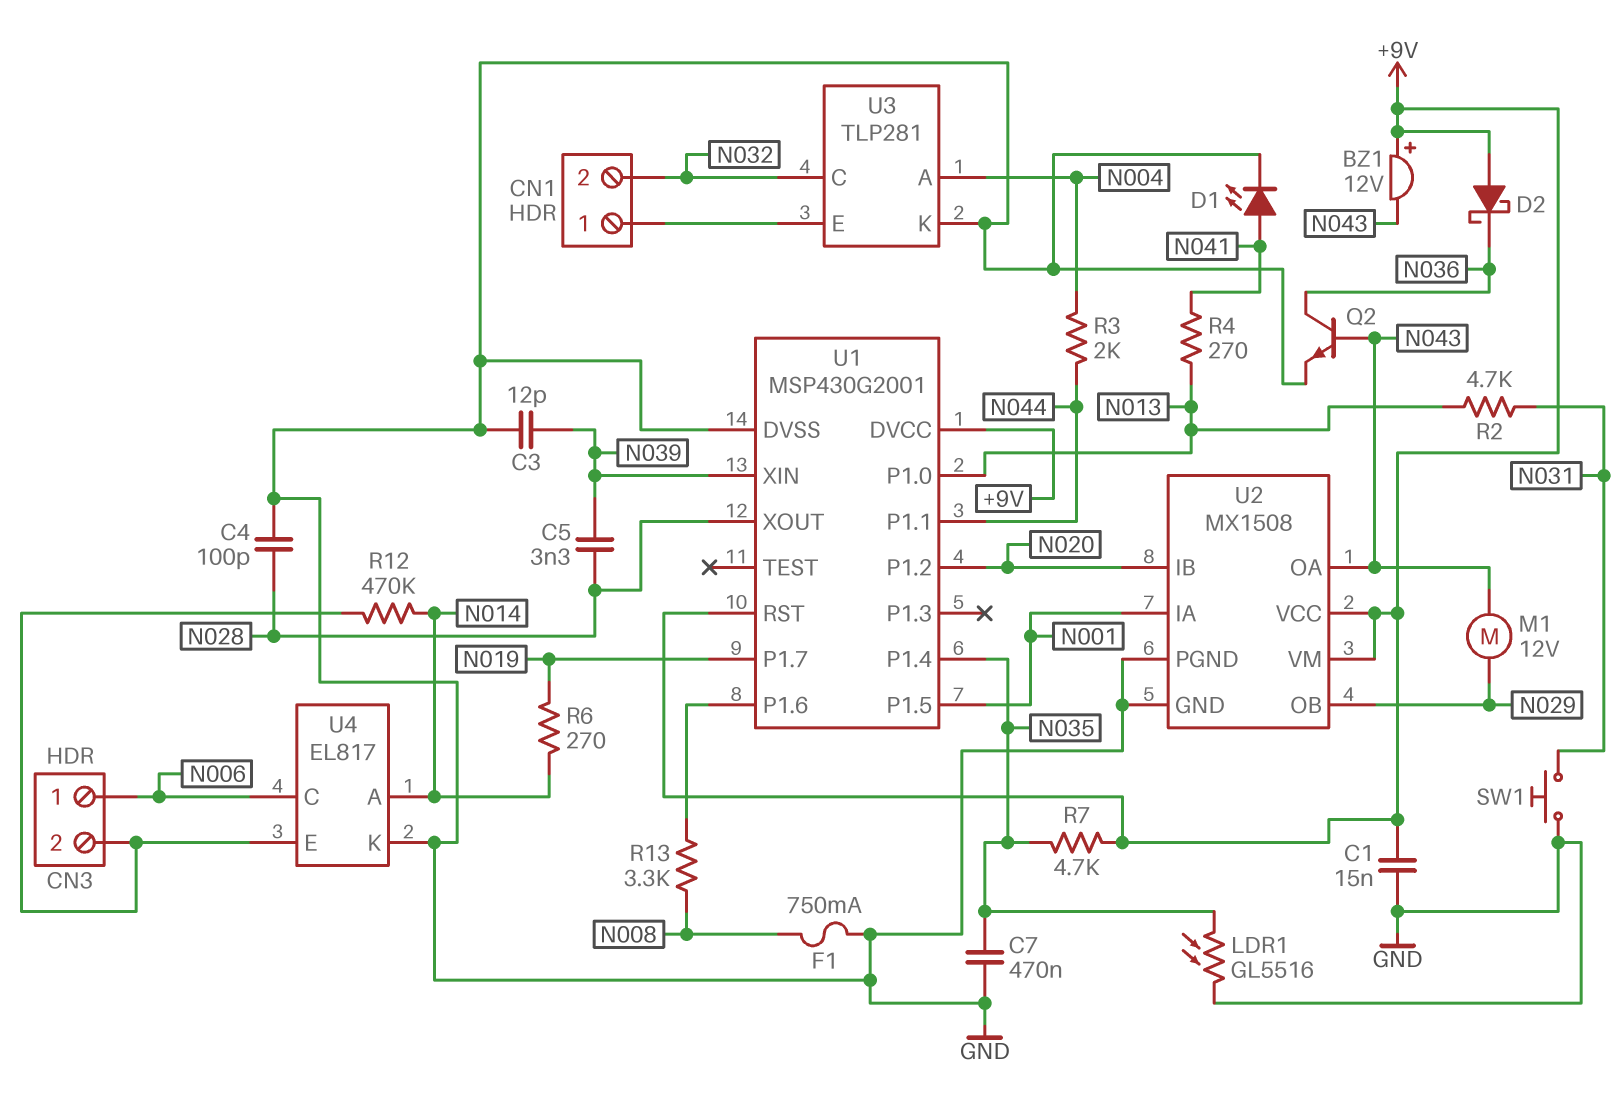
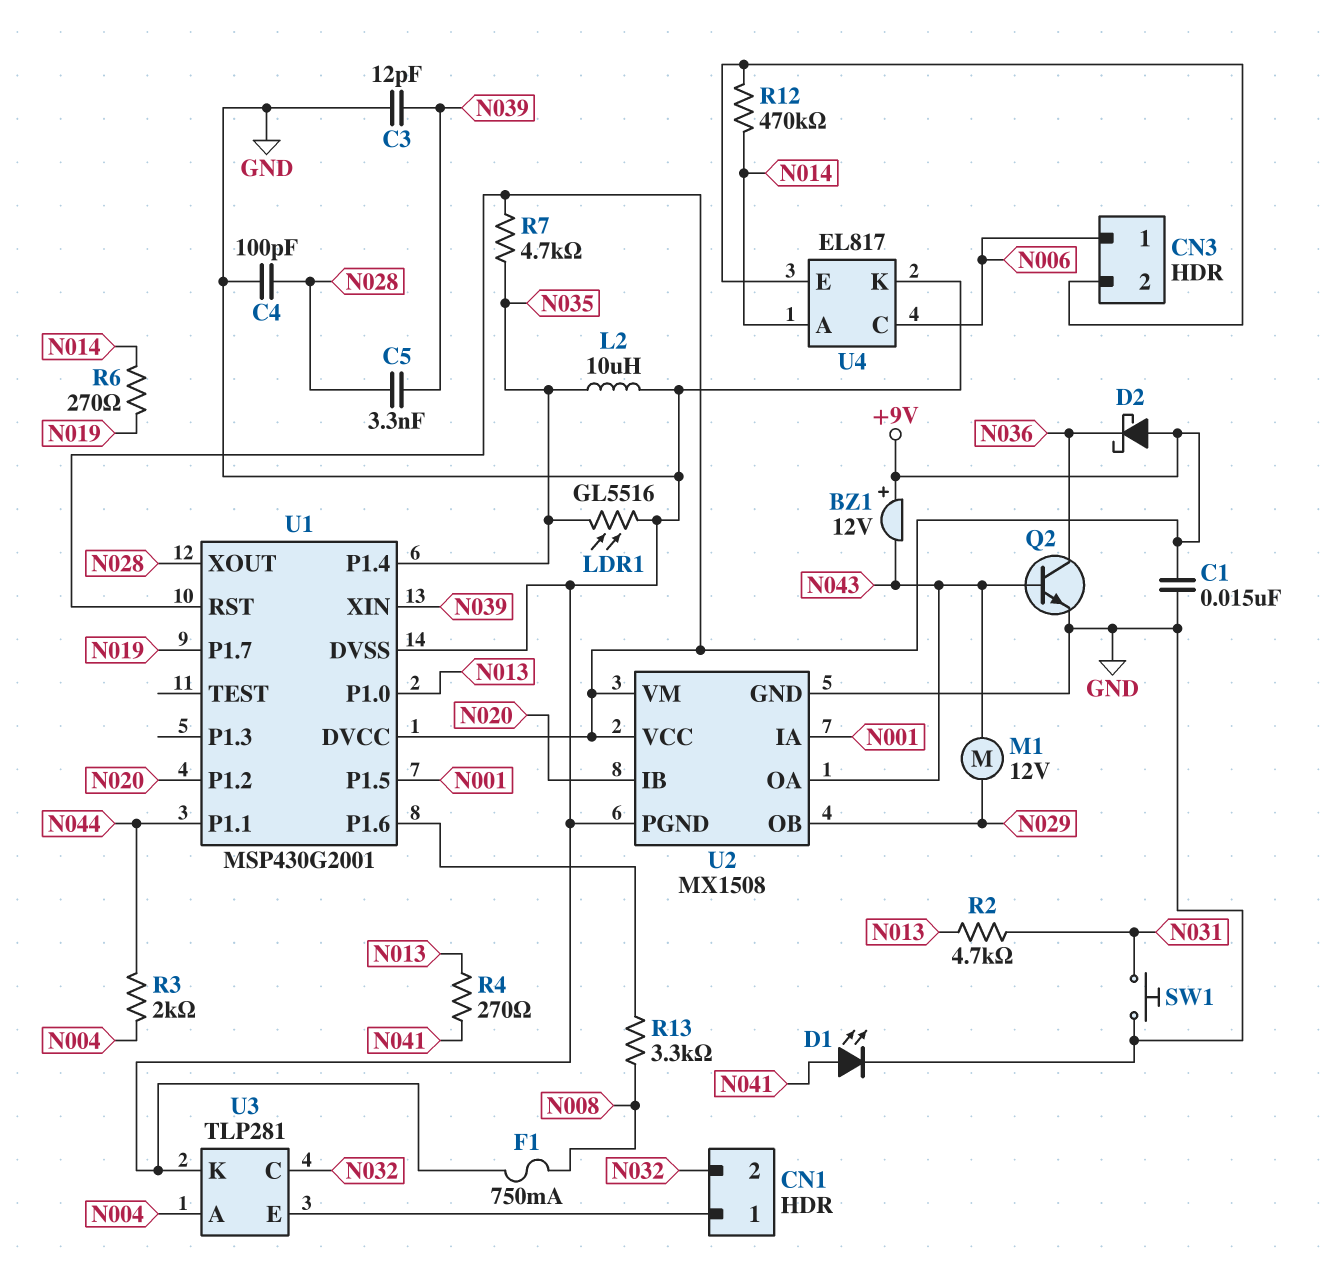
C7: 470nF (GND, N035) -> none
L2: none -> 10uH (GND, N035)

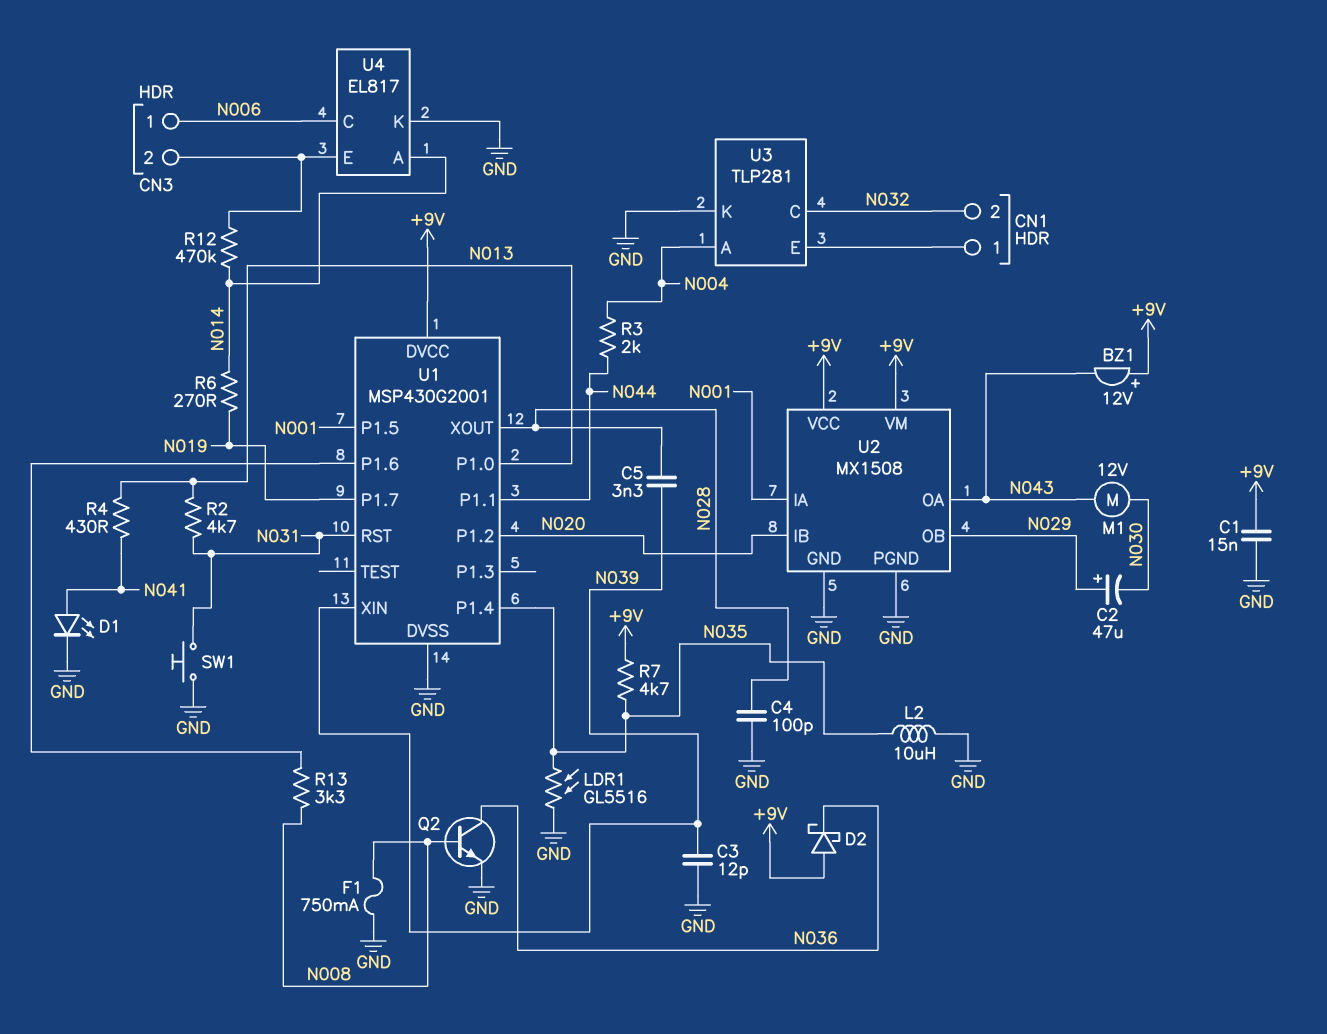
C2: none -> 47uF (plus N029, minus N030)
M1: motor 12V (N029, N043) -> motor 12V (N030, N043)
Q2: NPN (B N043, C N036, E GND) -> NPN (B N008, C N036, E GND)
R4: 270 (N013, N041) -> 430 (N013, N041)
U1 pin RST: +9V -> N031

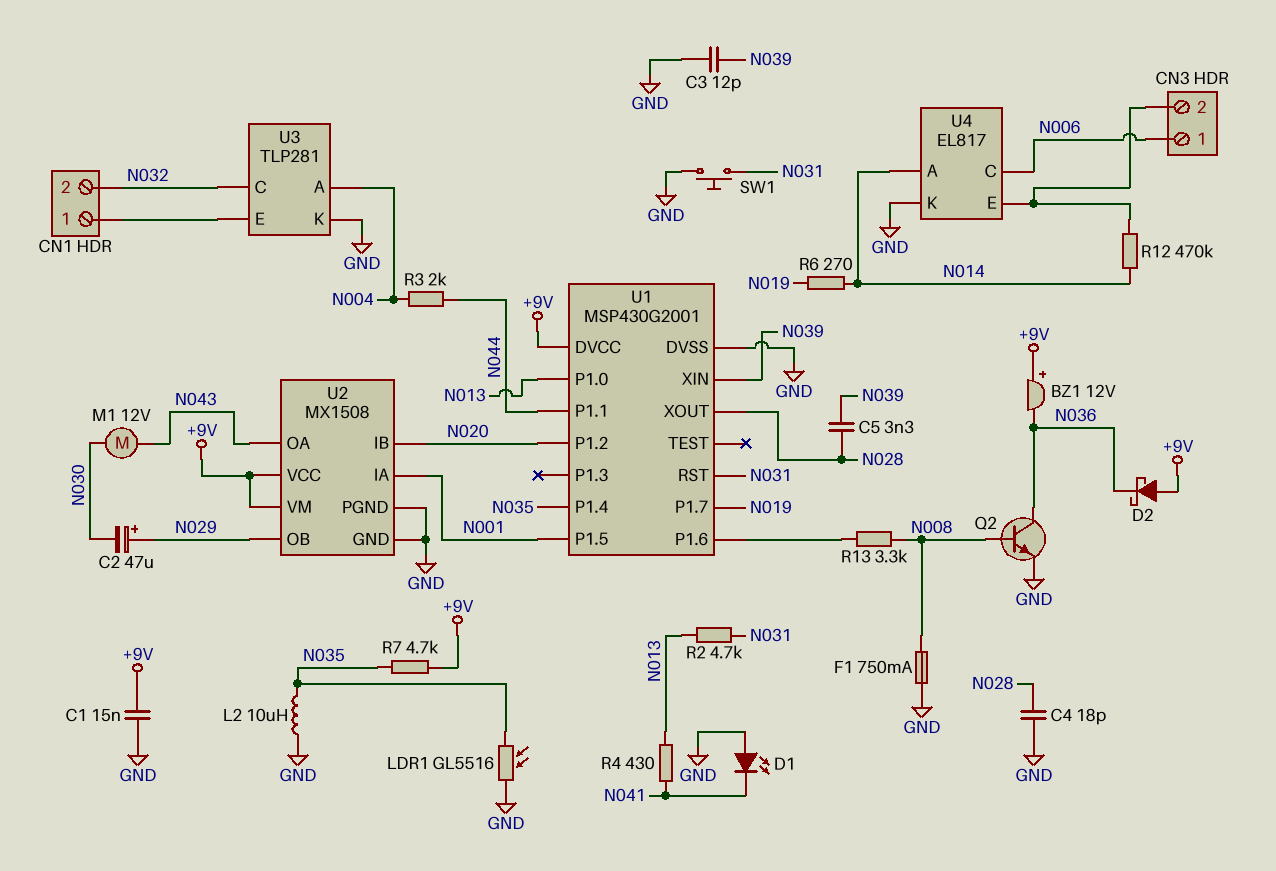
BZ1: buzzer 12V (plus +9V, minus N043) -> buzzer 12V (plus +9V, minus N036)
C4: 100pF (GND, N028) -> 18pF (GND, N028)
D1: LED (A N041, K GND) -> LED (A GND, K N041)

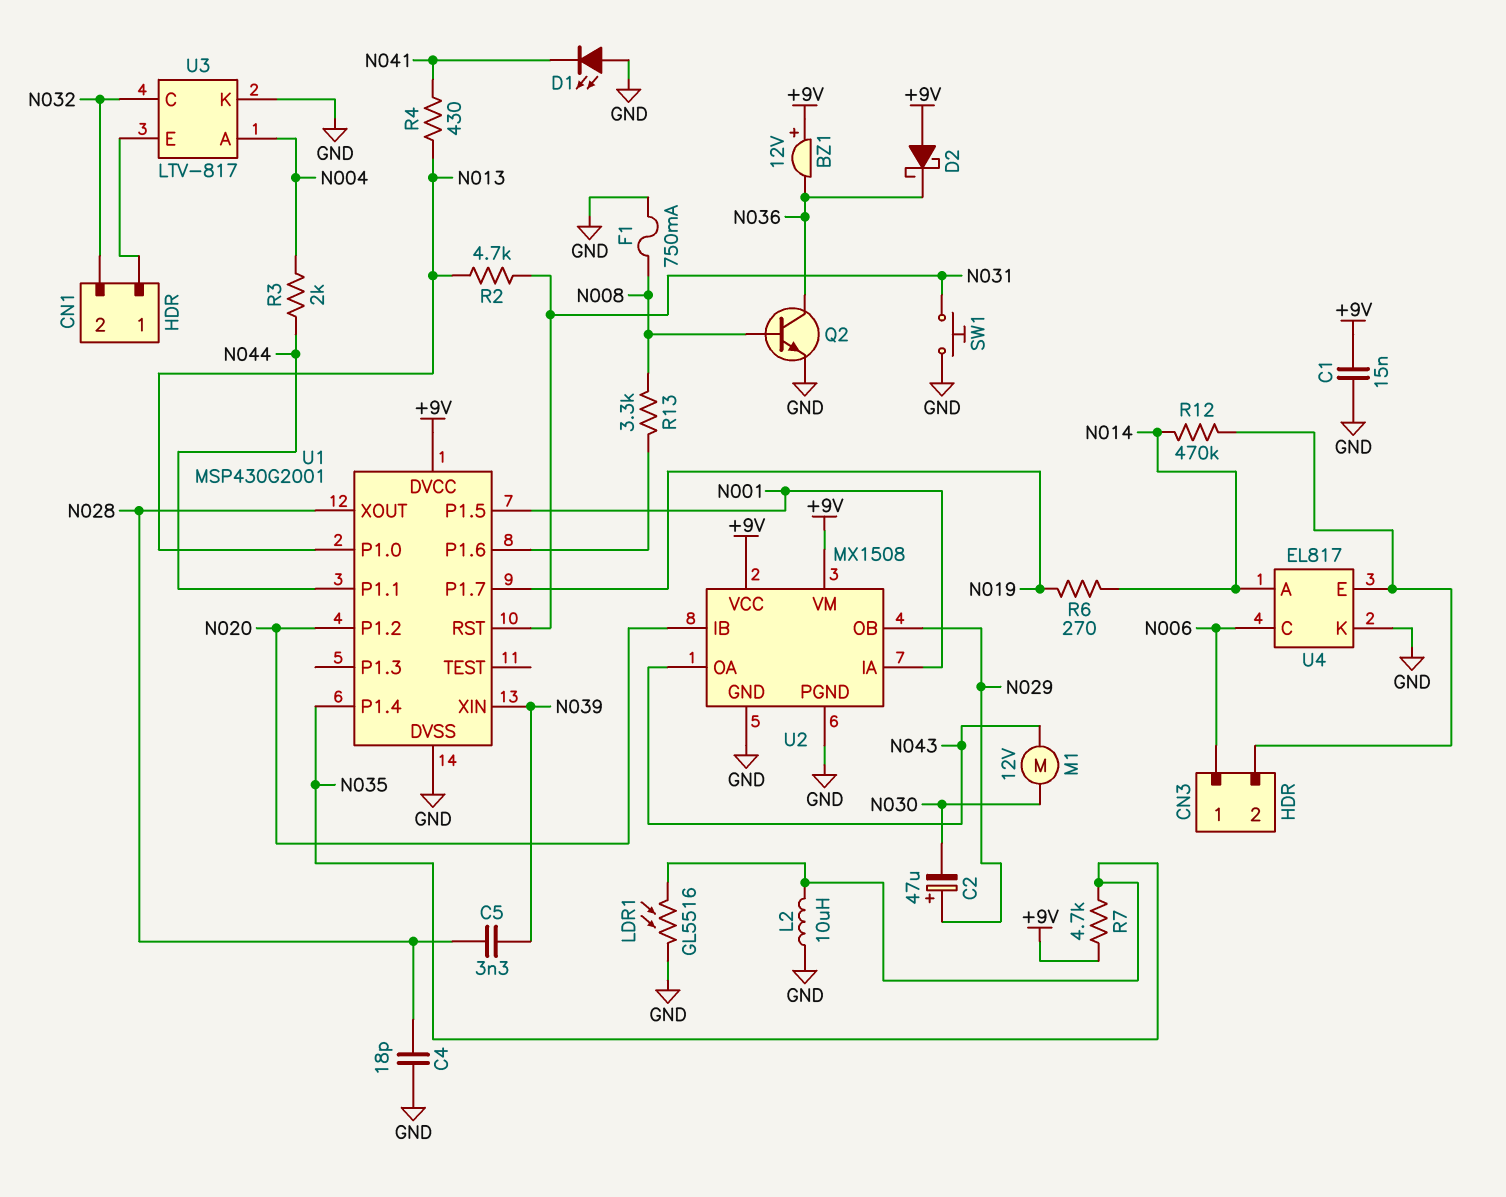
C3: 12pF (GND, N039) -> none
U3: TLP281 -> LTV-817

